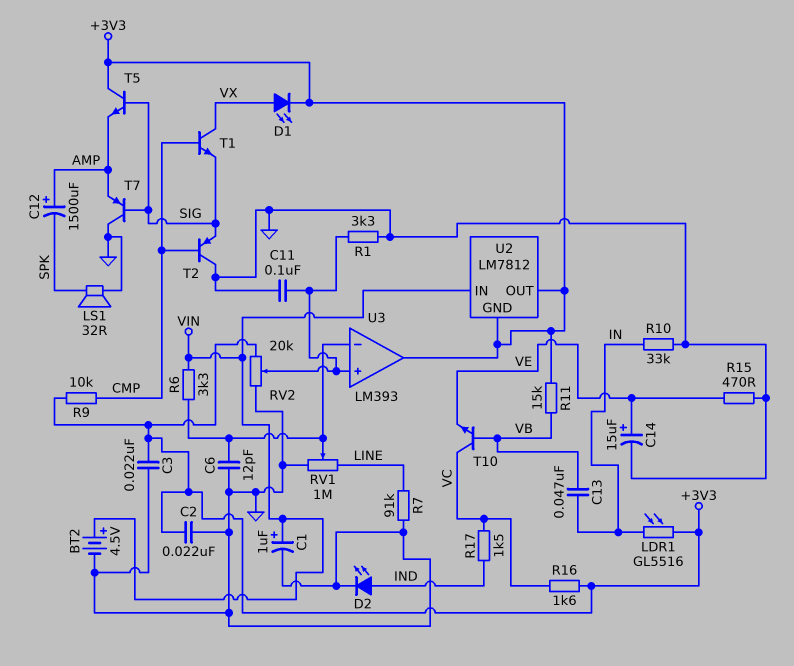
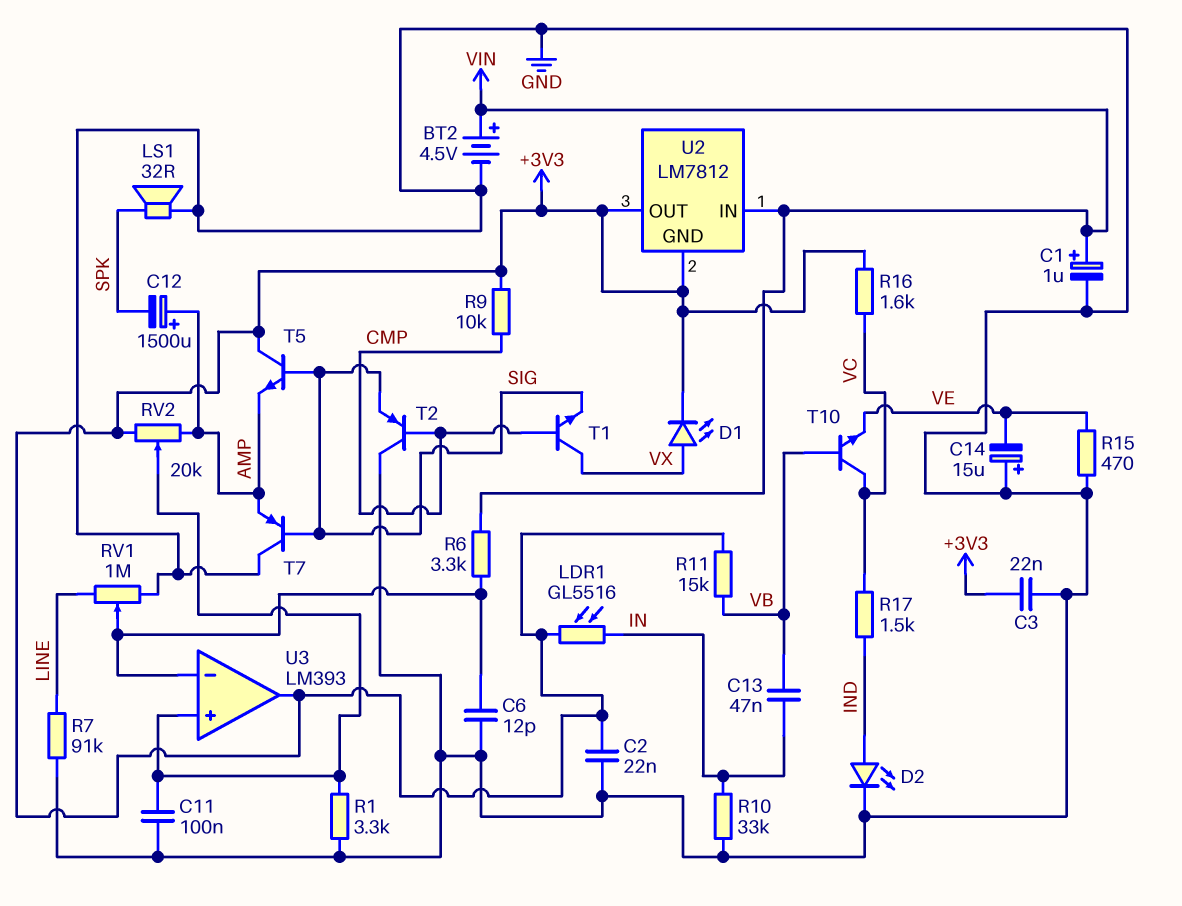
C14: 15uF (plus VE, minus GND) -> 15uF (plus GND, minus VE)
RV2: 20k (+3V3, GND, wiper U3/in+) -> 20k (+3V3, AMP, wiper U3/in+)

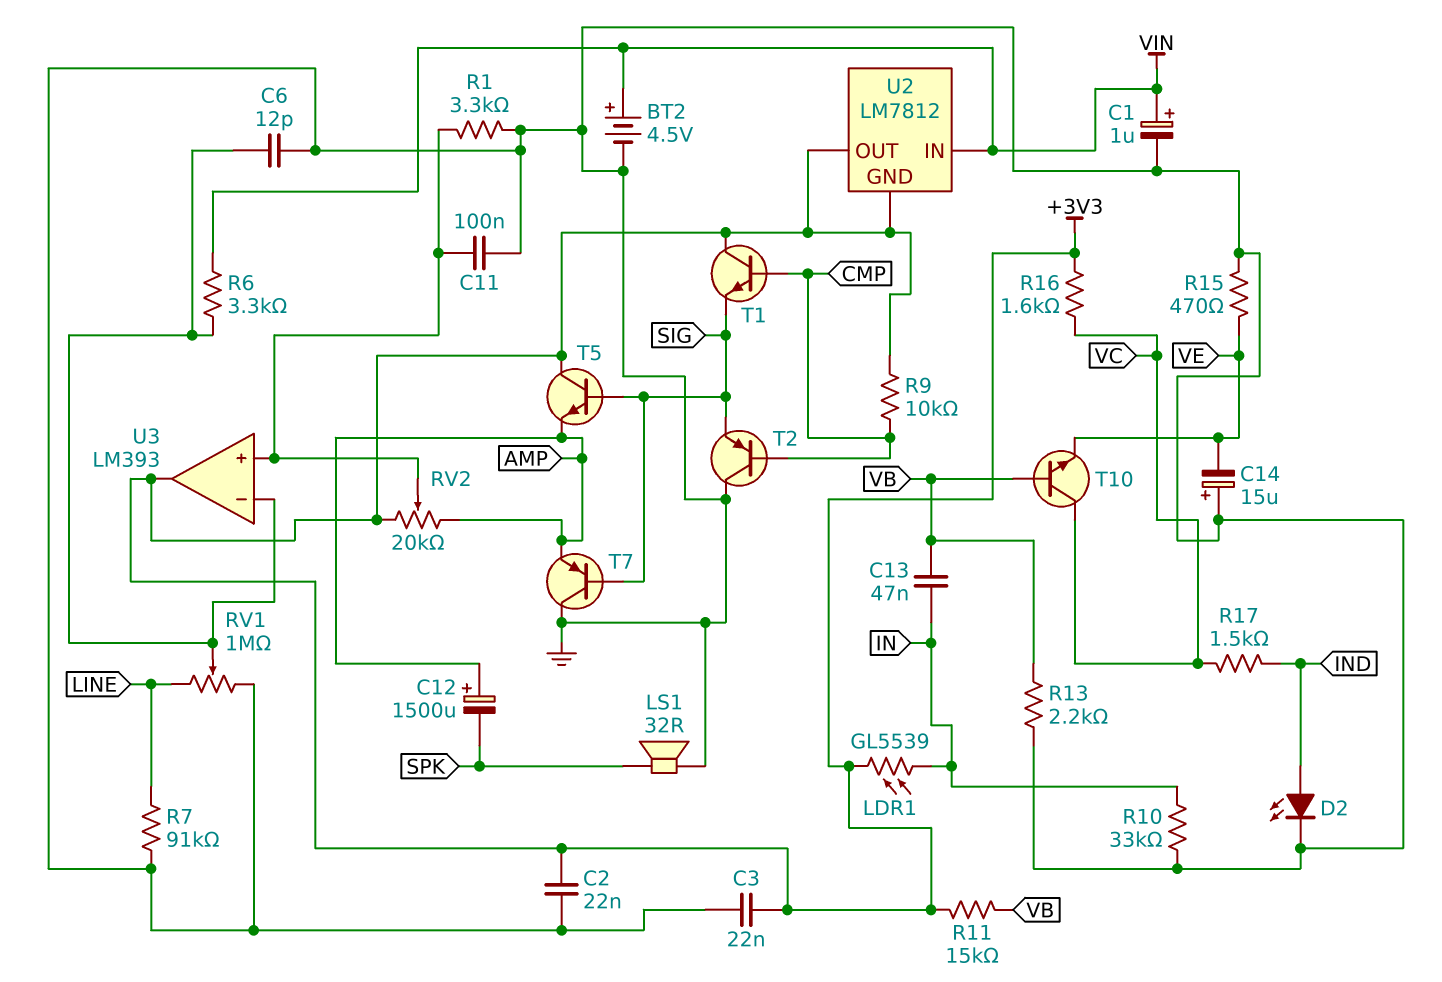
D1: LED (A VX, K +3V3) -> none
LDR1: GL5516 (+3V3, IN) -> GL5539 (+3V3, IN)
R13: none -> 2.2k (GND, VB)
T1: NPN (B CMP, C VX, E SIG) -> NPN (B CMP, C +3V3, E SIG)

